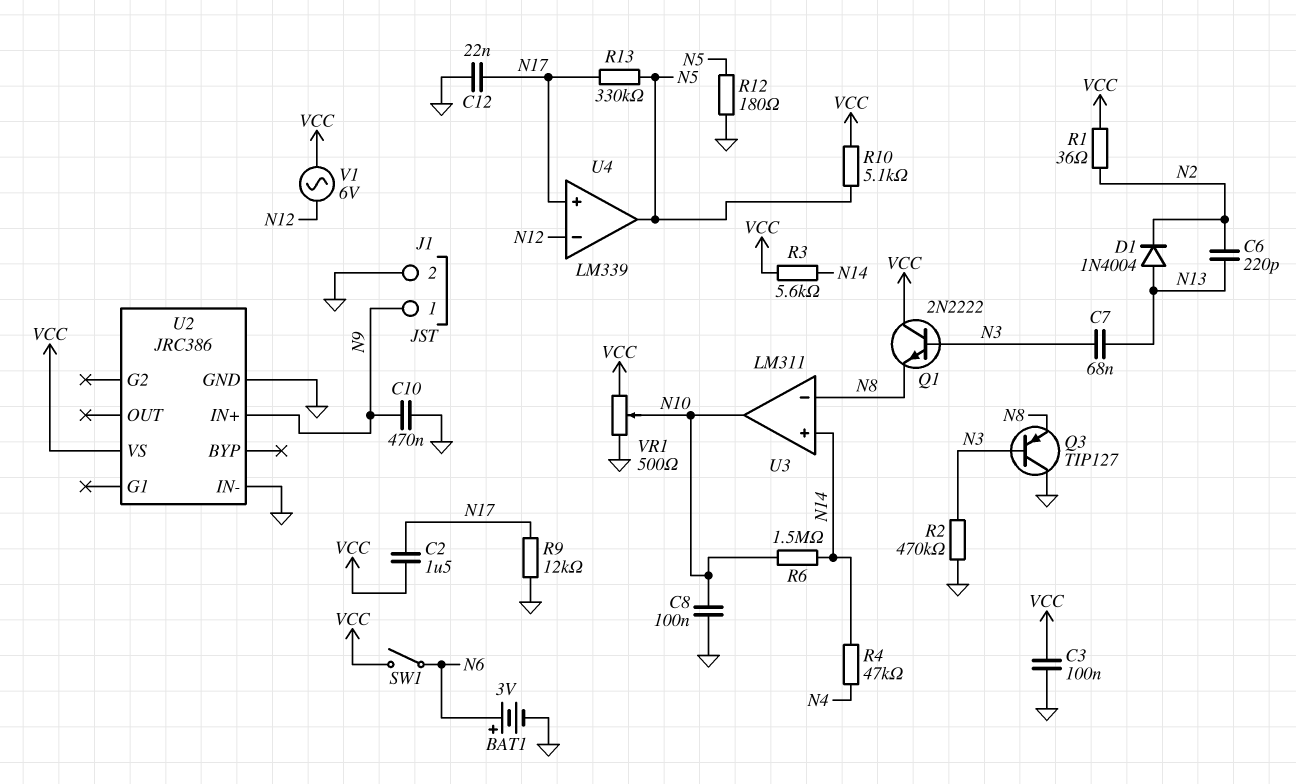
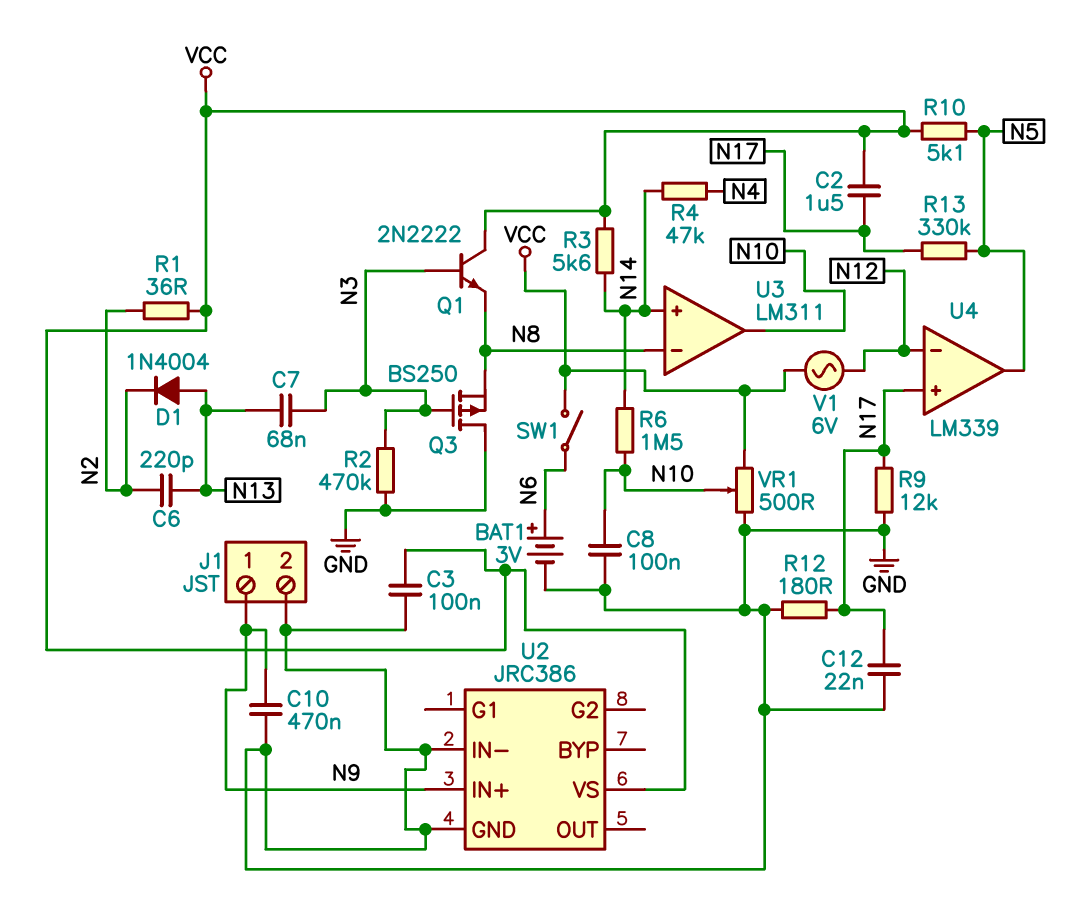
Q3: PNP TIP127 (B N3, C GND, E N8) -> PMOS BS250 (G N3, D GND, S N8)
R12: 180 (GND, N5) -> 180 (GND, N17)

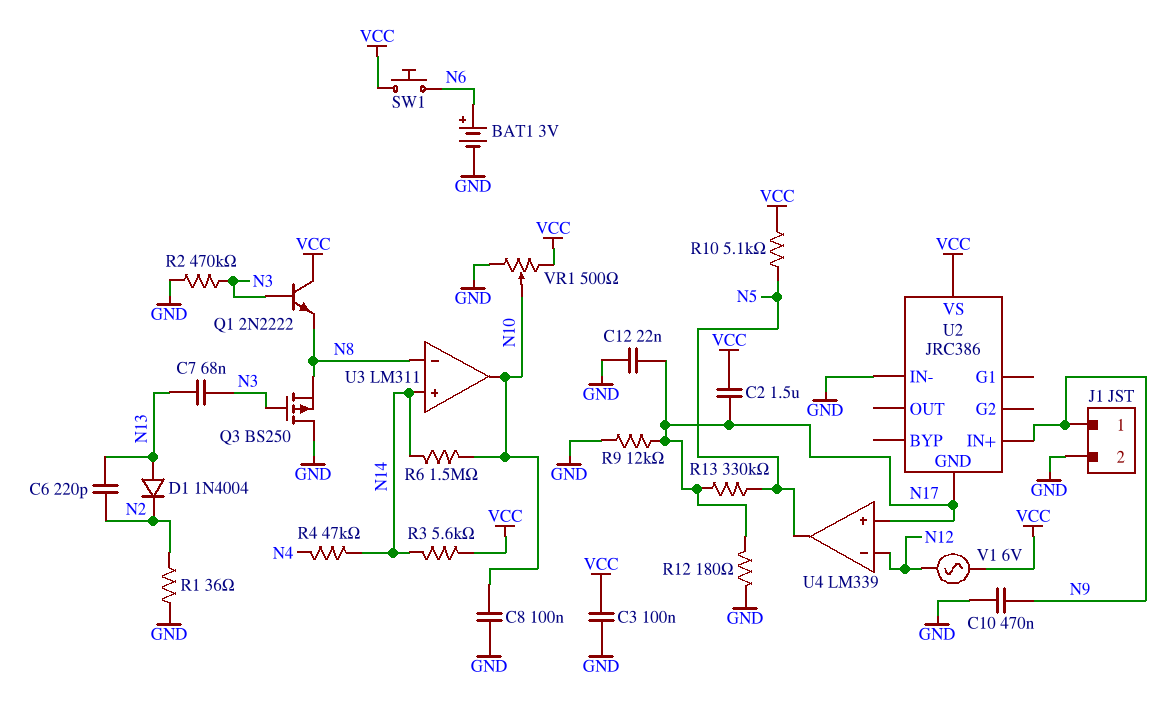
R1: 36 (N2, VCC) -> 36 (GND, N2)
SW1: switch (N6, VCC) -> button (N6, VCC)
U2 pin GND: GND -> N17

